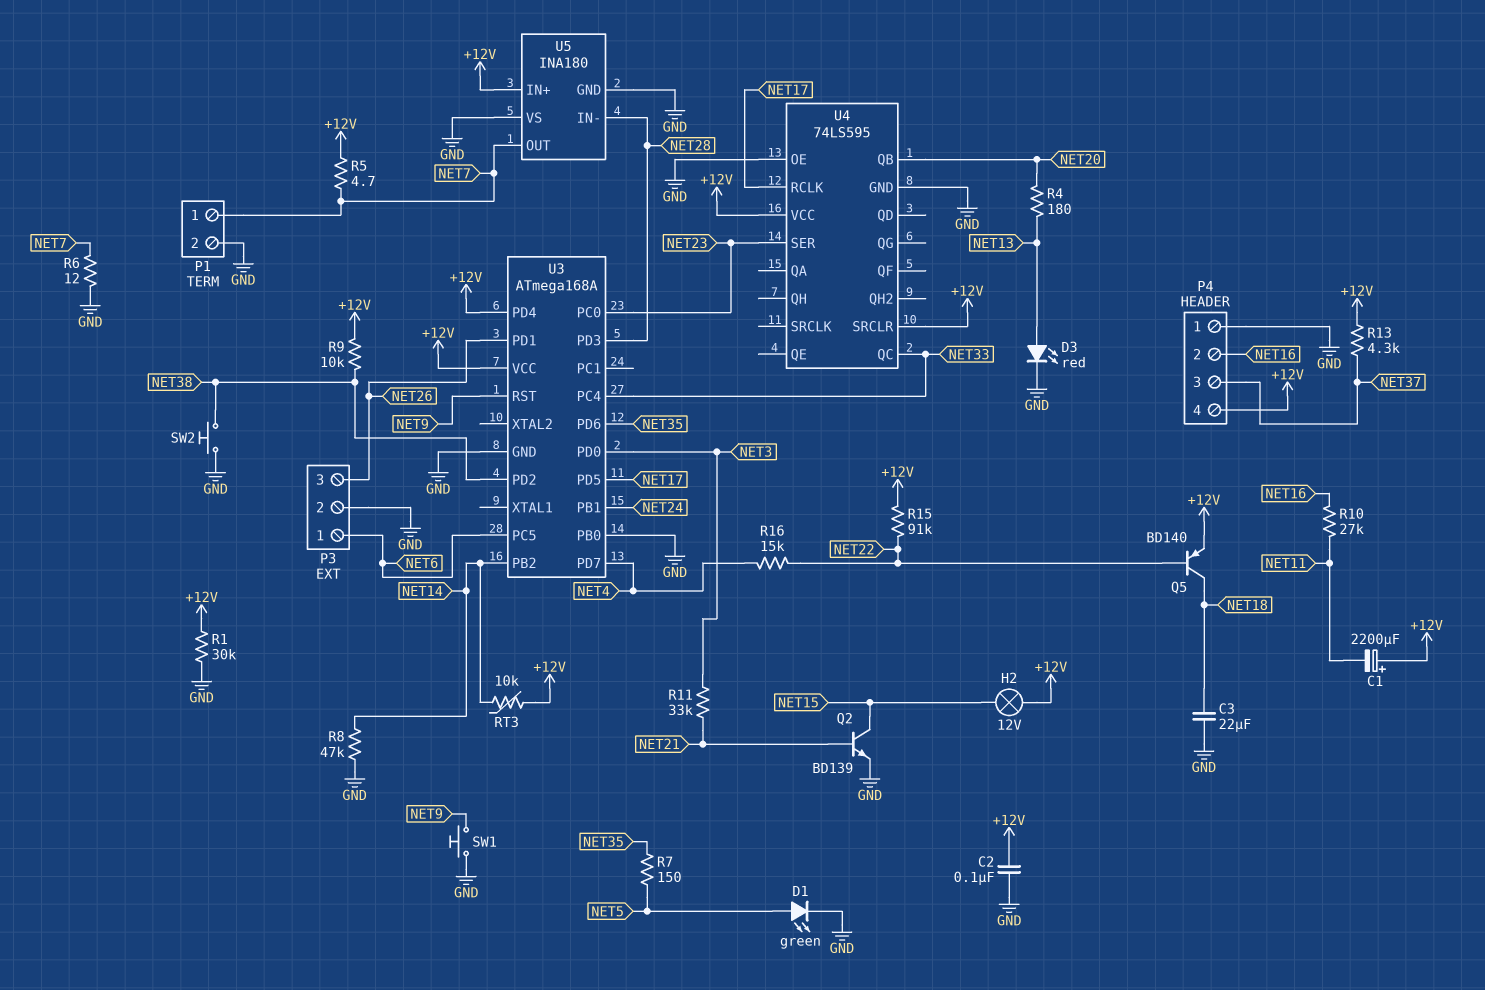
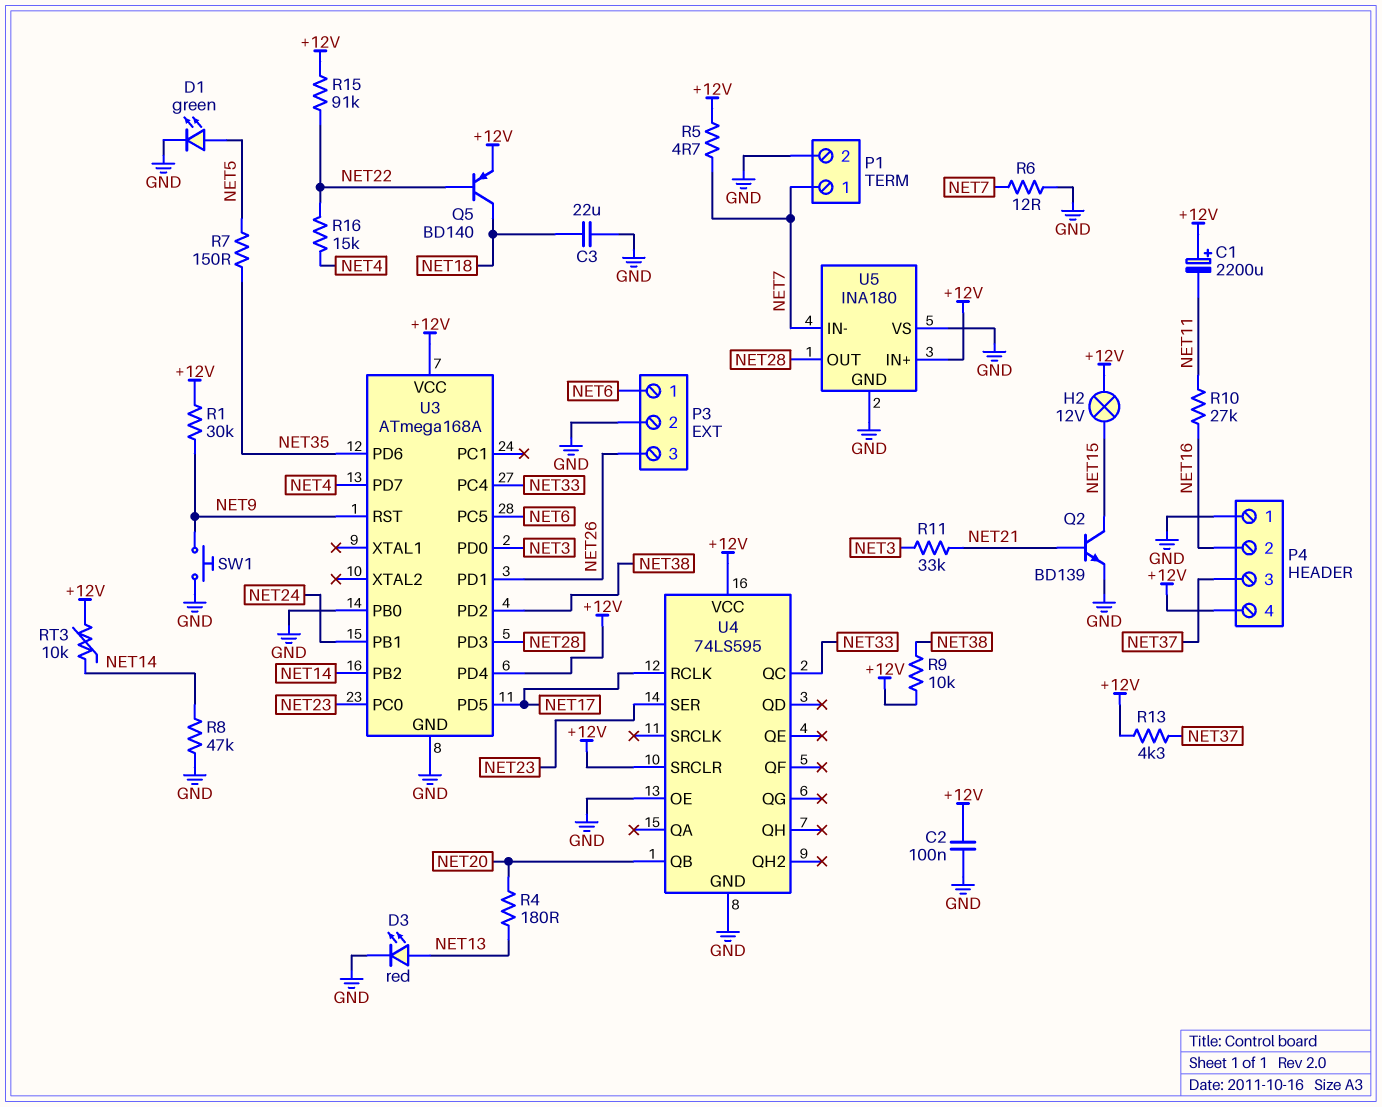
R1: 30k (+12V, GND) -> 30k (+12V, NET9)
SW2: button (GND, NET38) -> none
U5 pin IN-: NET28 -> NET7
U5 pin OUT: NET7 -> NET28

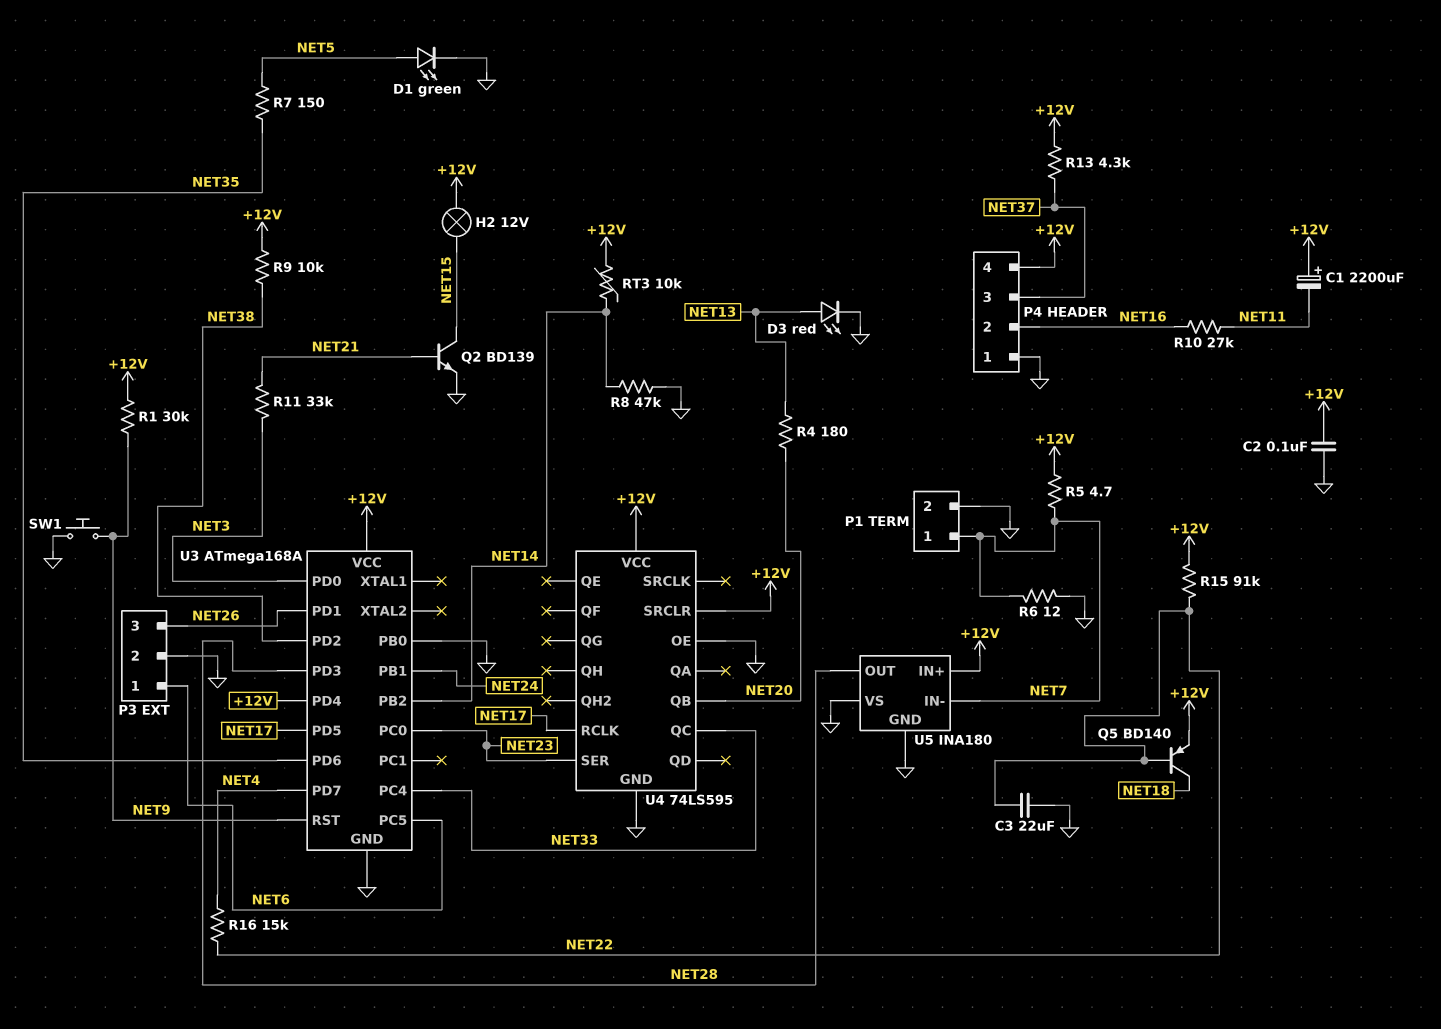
C3: 22uF (GND, NET18) -> 22uF (GND, NET22)

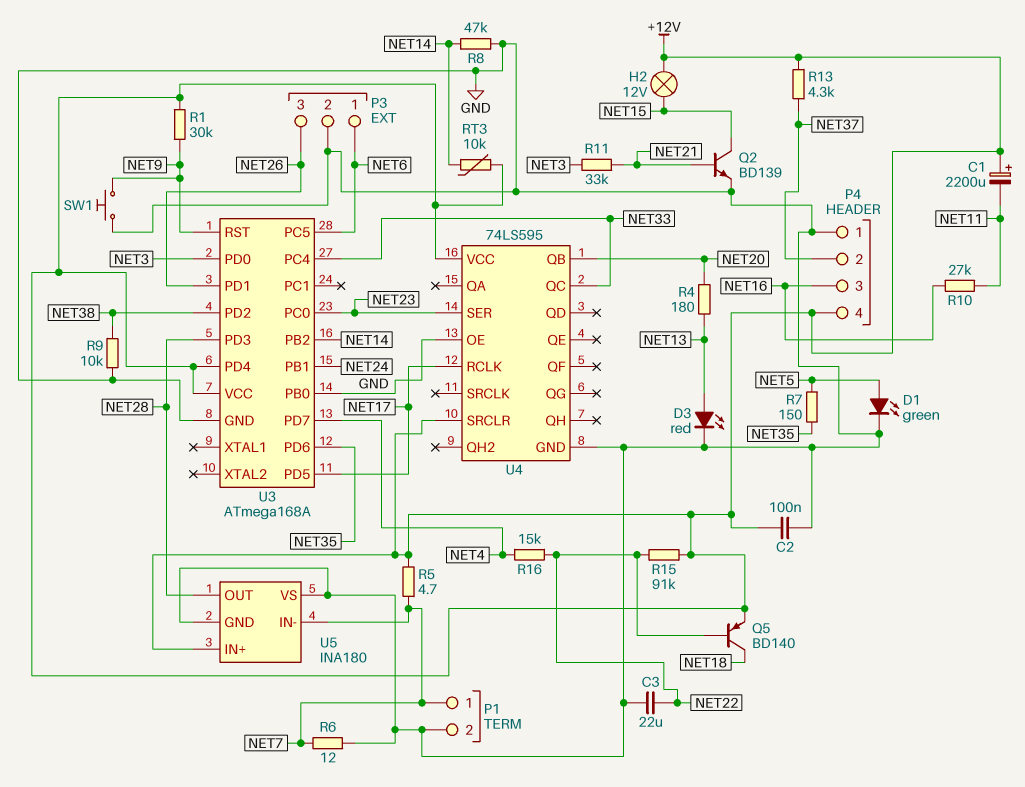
P4 pin 2: NET16 -> NET37
P4 pin 3: NET37 -> NET16
R9: 10k (+12V, NET38) -> 10k (GND, NET38)

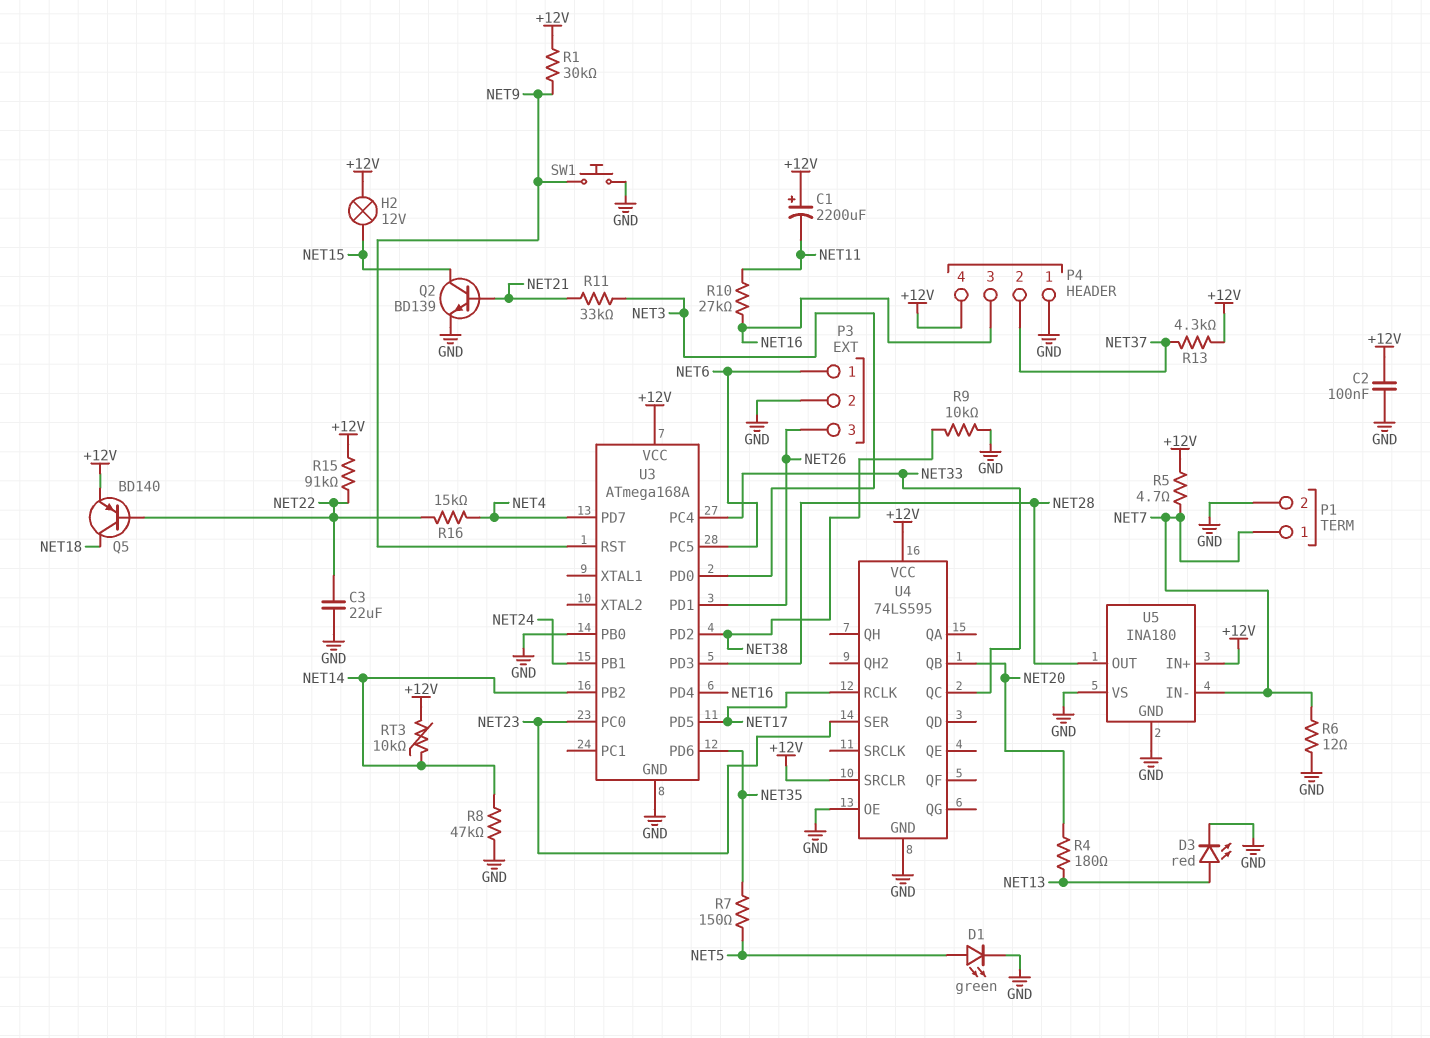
U3 pin PD4: +12V -> NET16

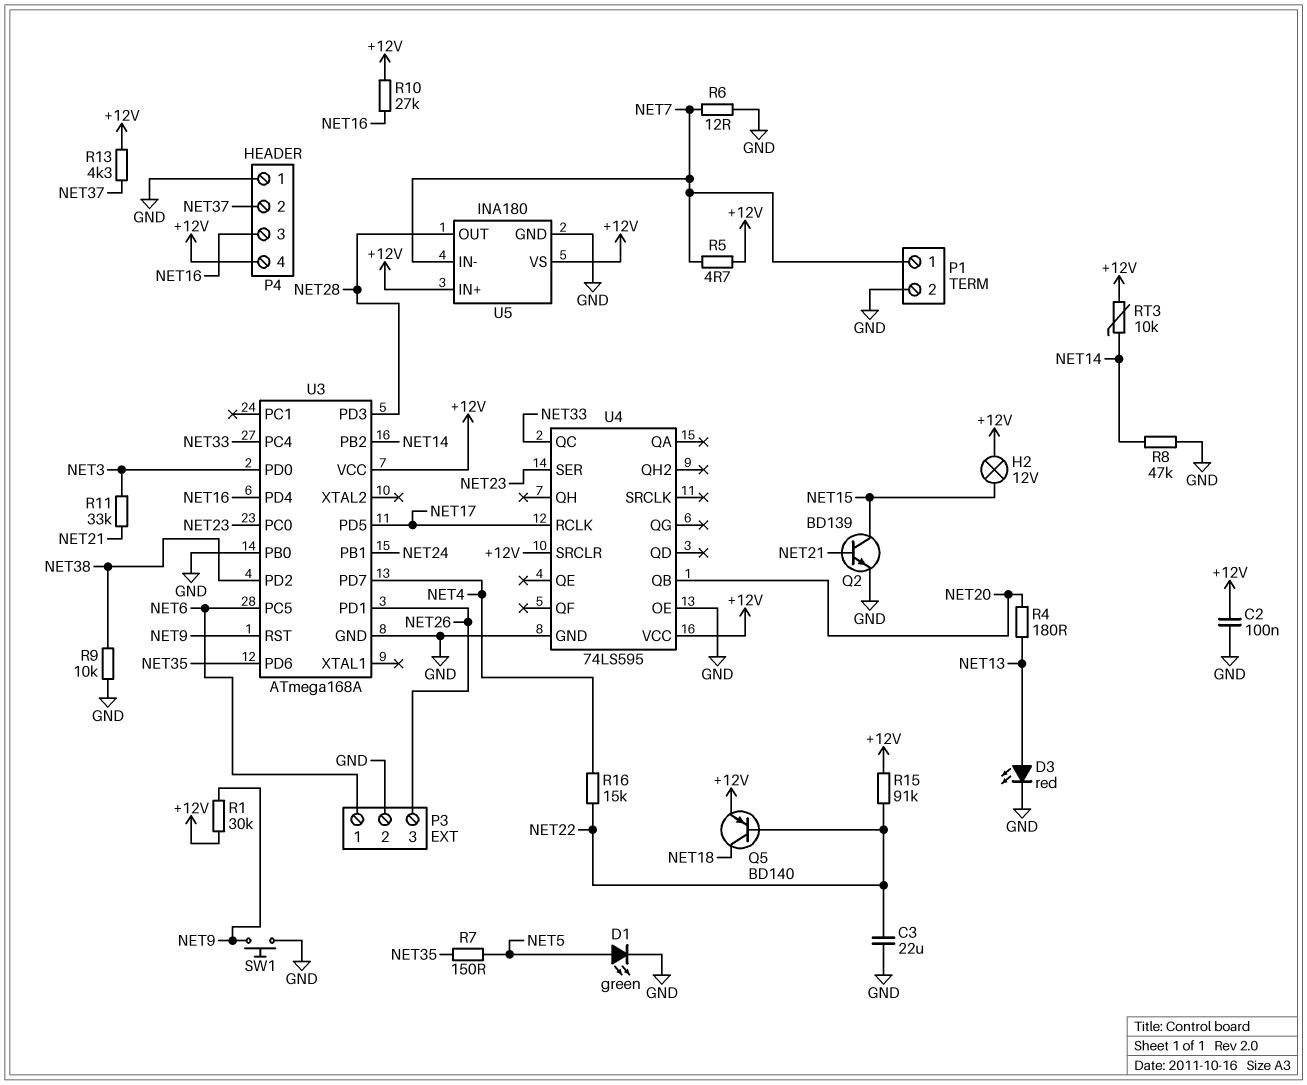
C1: 2200uF (plus +12V, minus NET11) -> none
R10: 27k (NET11, NET16) -> 27k (+12V, NET16)
U5 pin VS: GND -> +12V

